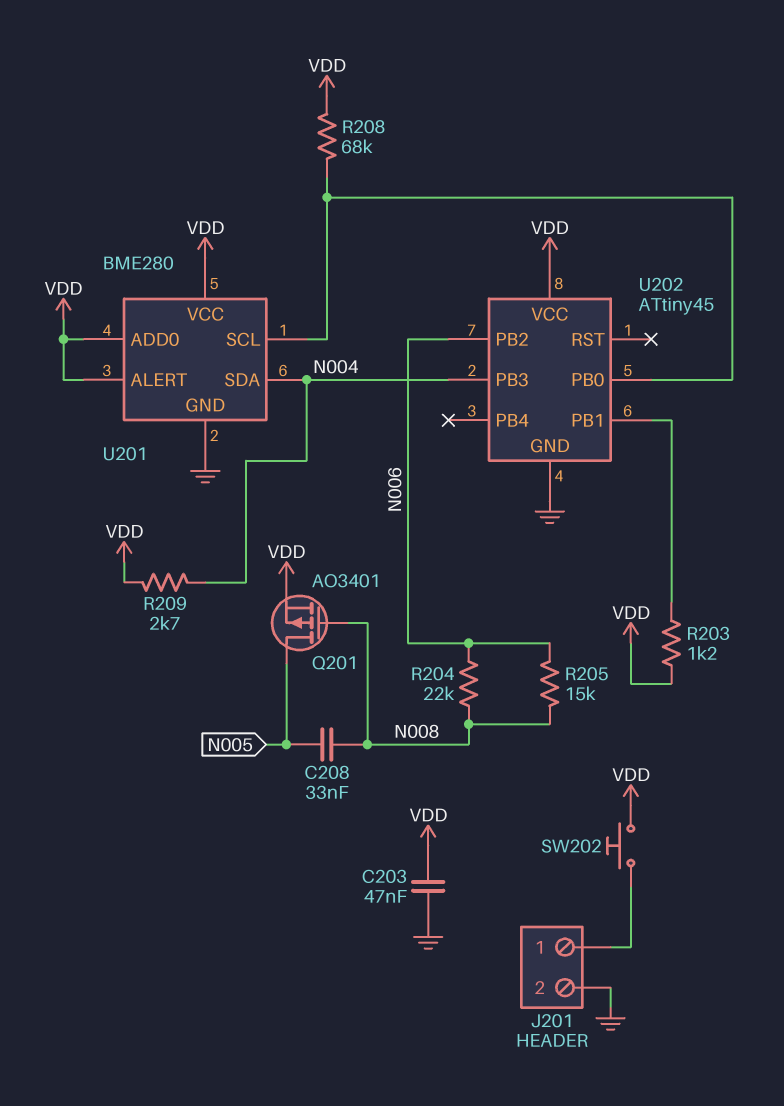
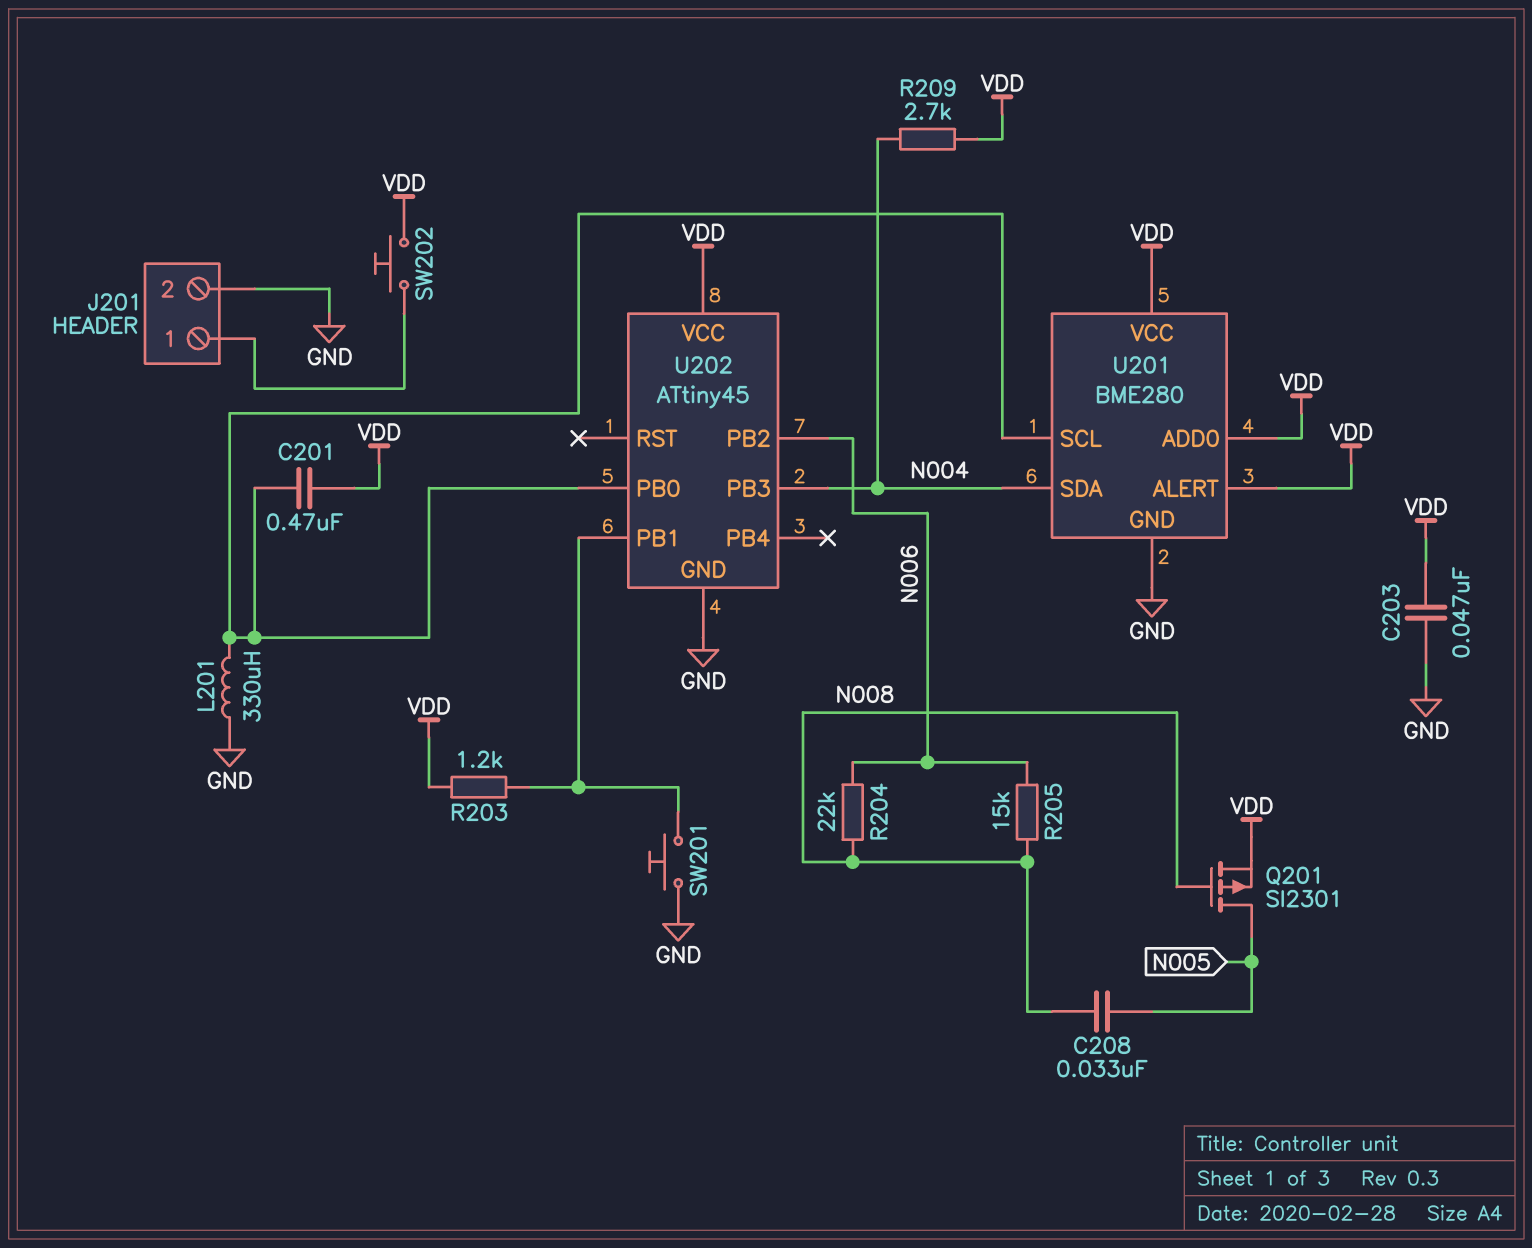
C201: none -> 470nF (U201/SCL, VDD)
L201: none -> 330uH (GND, U201/SCL)
Q201: PMOS AO3401 (G N008, D N005, S VDD) -> PMOS SI2301 (G N008, D N005, S VDD)
R208: 68k (U201/SCL, VDD) -> none
SW201: none -> button (GND, U202/PB1)

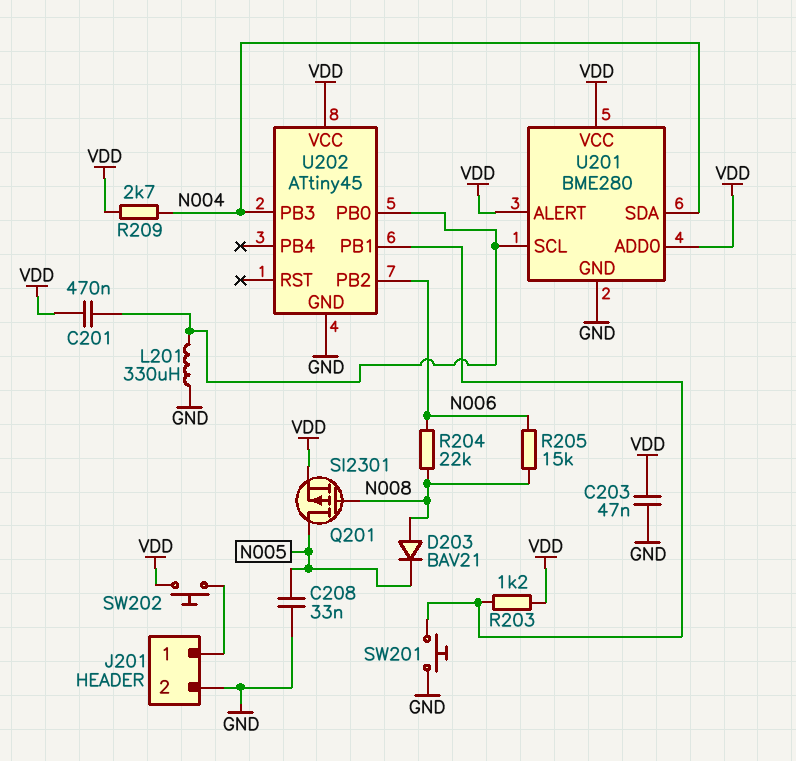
C208: 33nF (N005, N008) -> 33nF (GND, N005)
D203: none -> diode BAV21 (A N008, K N005)

